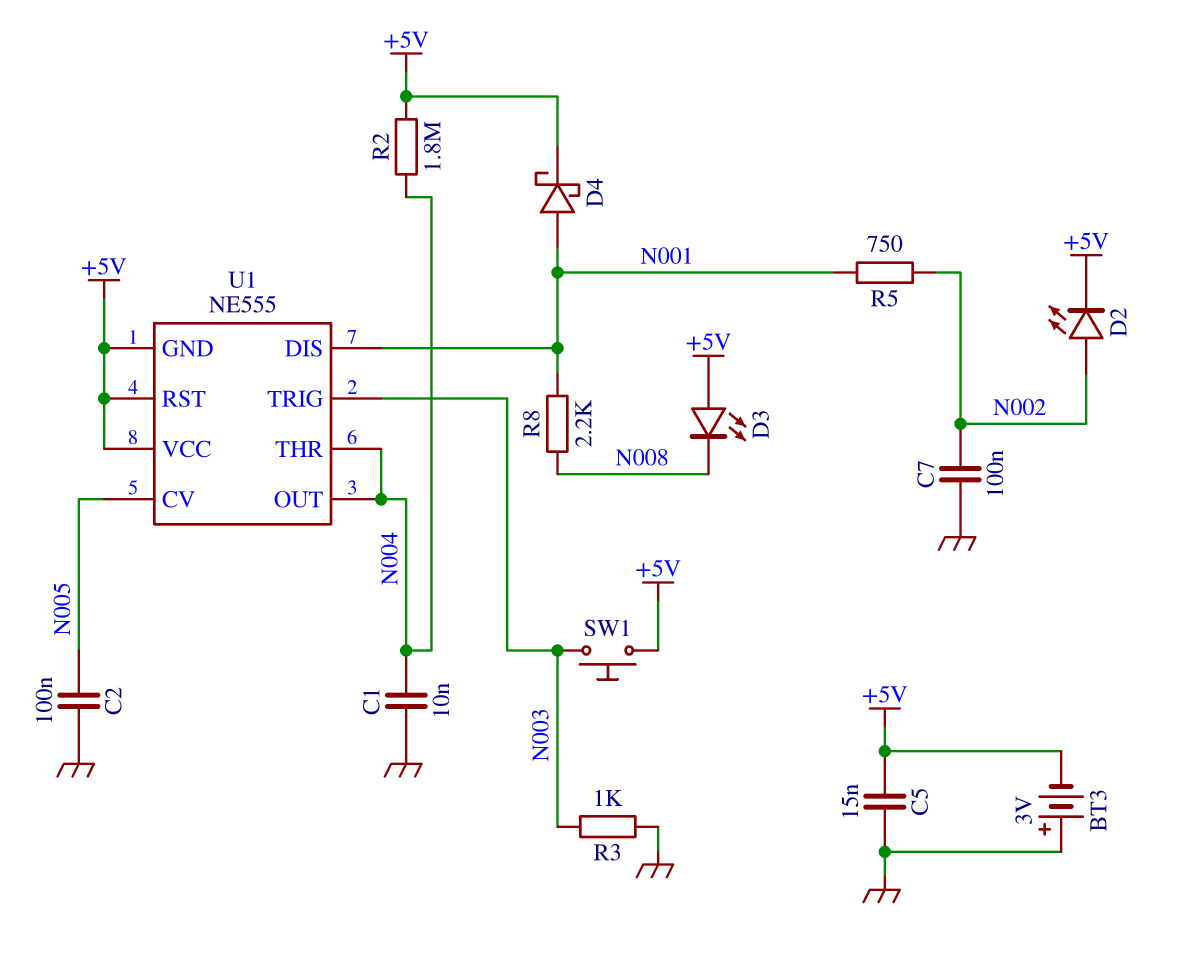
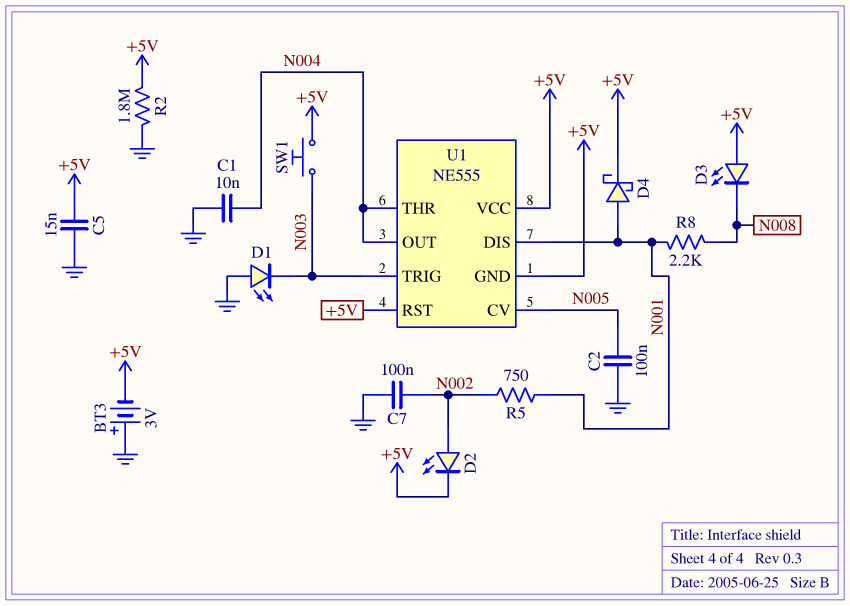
D1: none -> LED (A GND, K N003)
R2: 1.8M (+5V, N004) -> 1.8M (+5V, GND)
R3: 1k (GND, N003) -> none

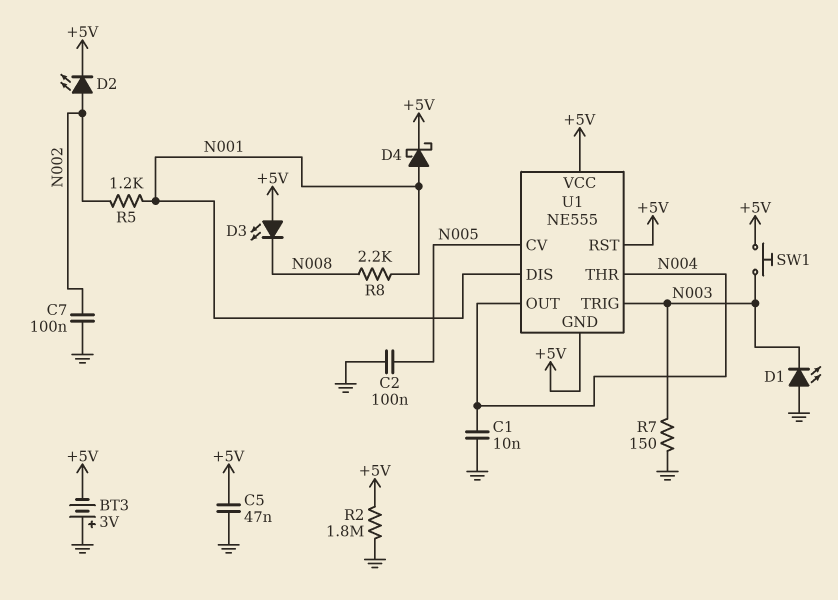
C5: 15nF (+5V, GND) -> 47nF (+5V, GND)
R5: 750 (N001, N002) -> 1.2k (N001, N002)
R7: none -> 150 (GND, N003)

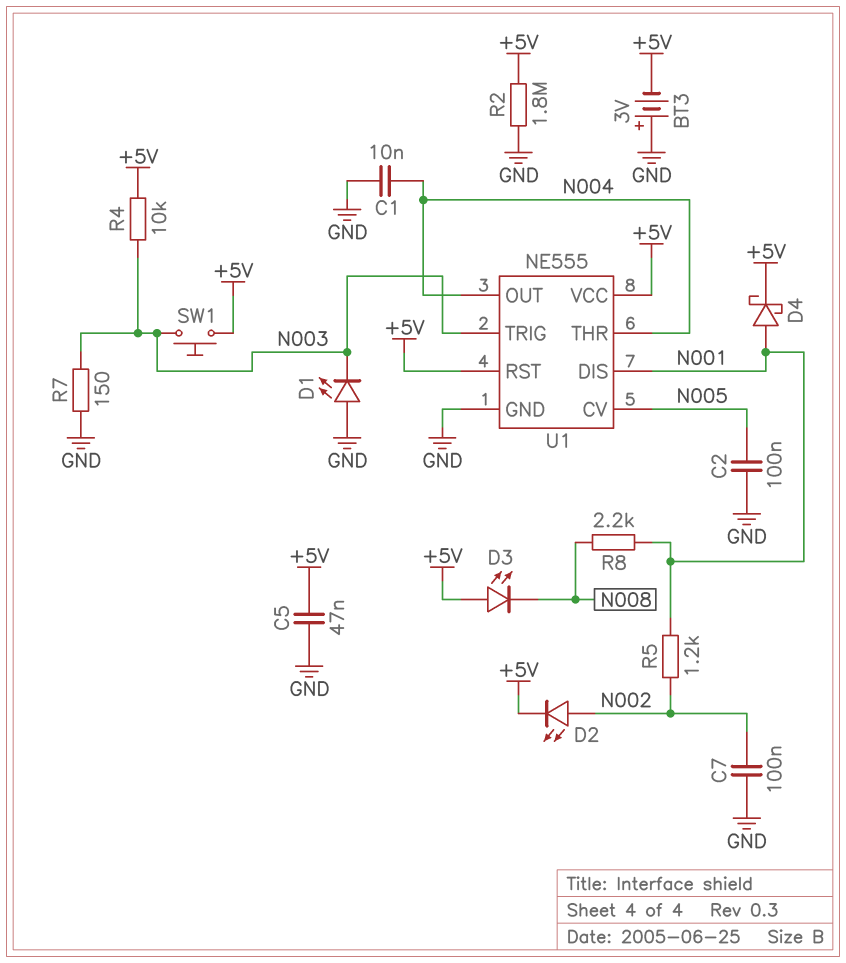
R4: none -> 10k (+5V, N003)
U1 pin GND: +5V -> GND

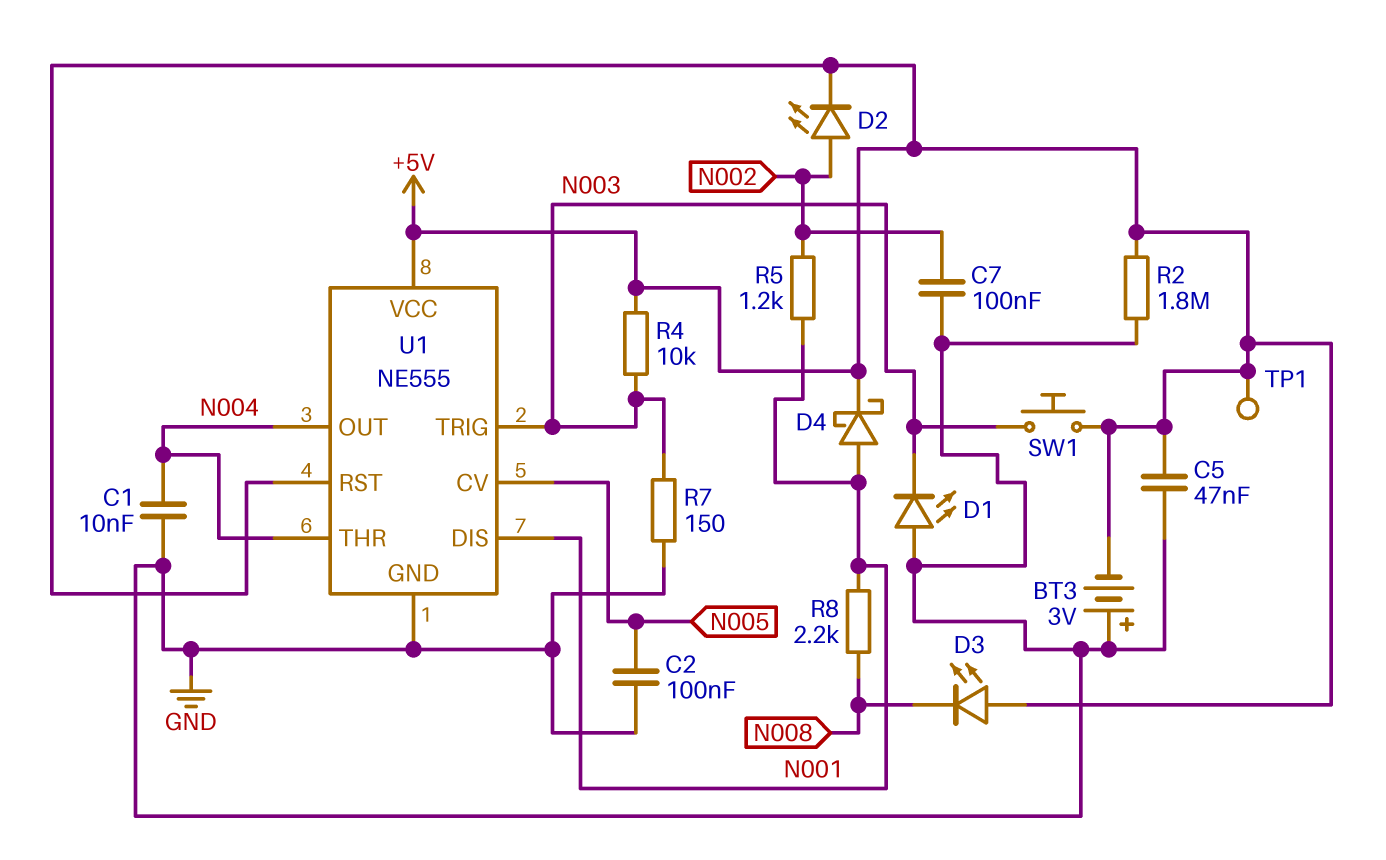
TP1: none -> test point (+5V)

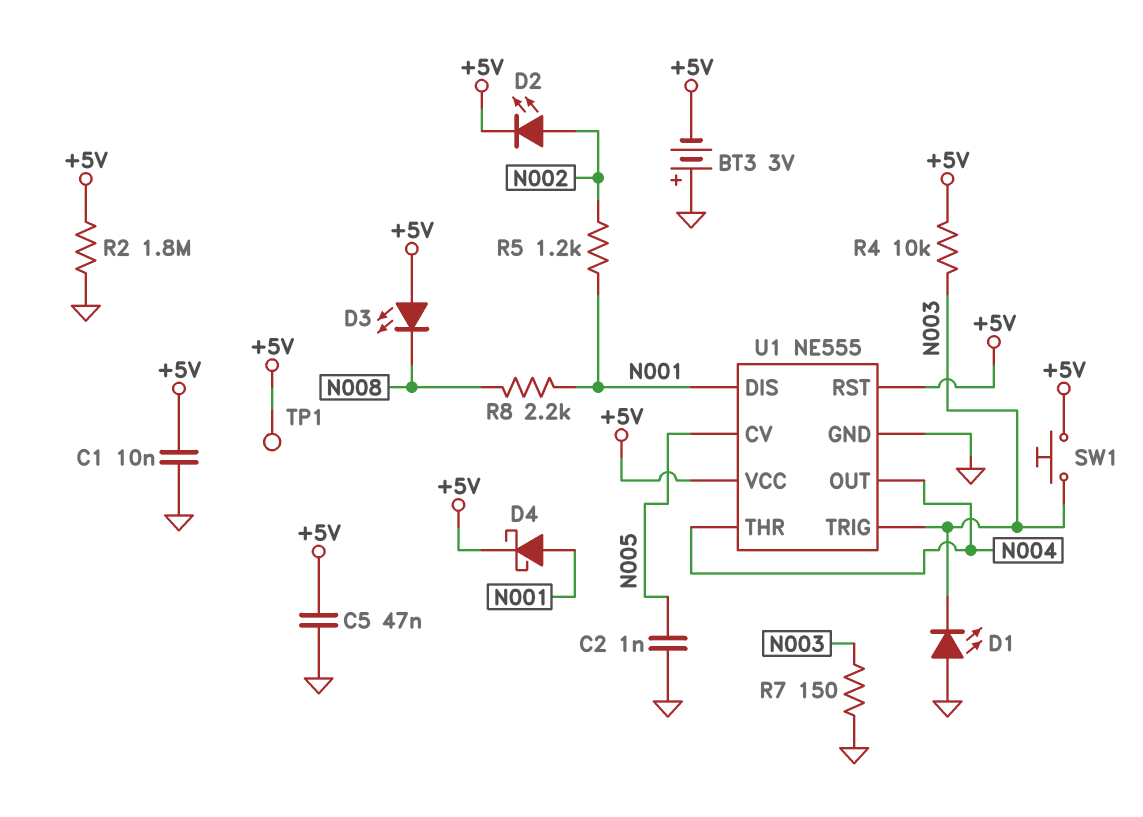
C1: 10nF (GND, N004) -> 10nF (+5V, GND)
C2: 100nF (GND, N005) -> 1nF (GND, N005)
C7: 100nF (GND, N002) -> none

